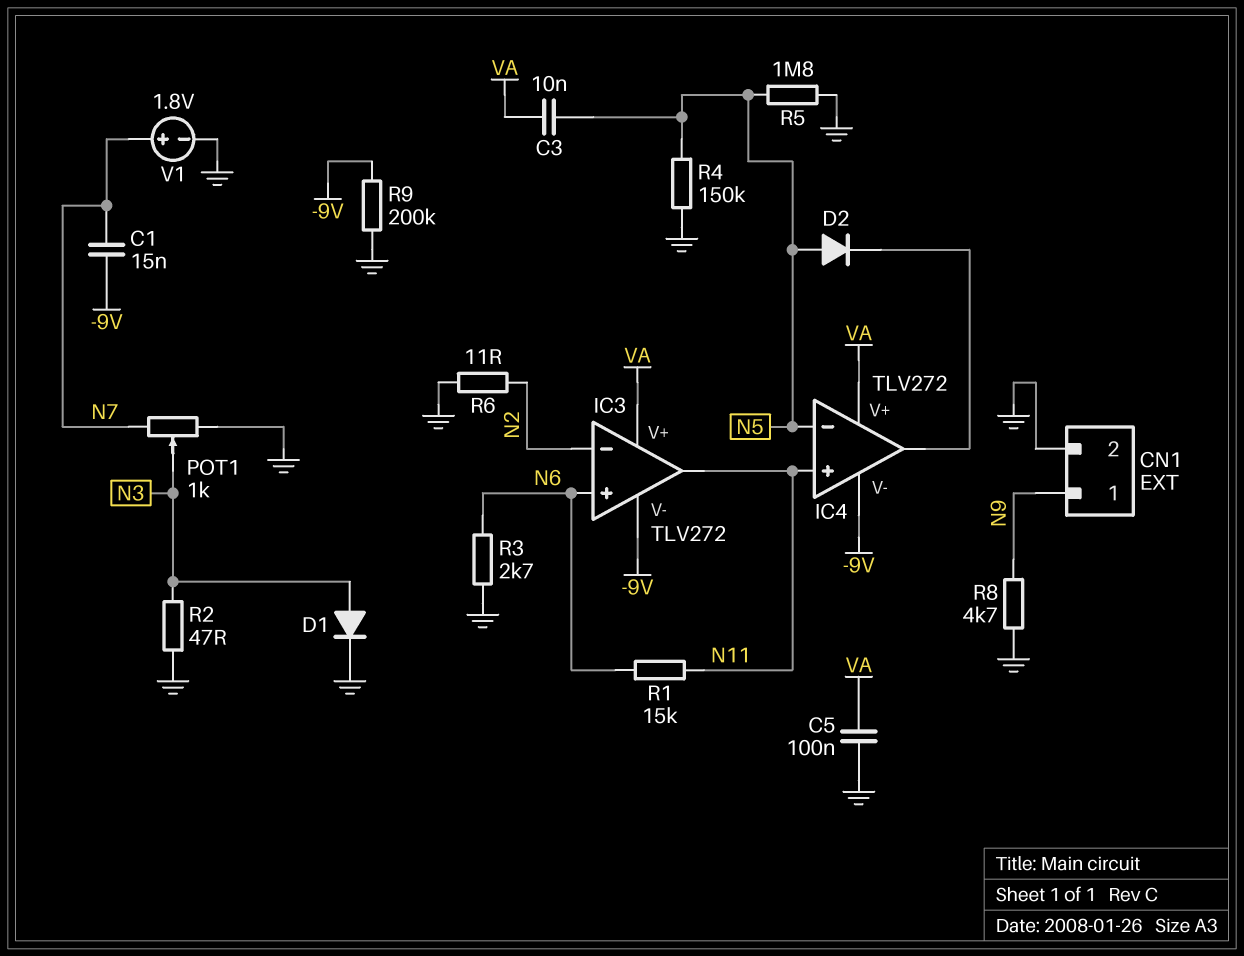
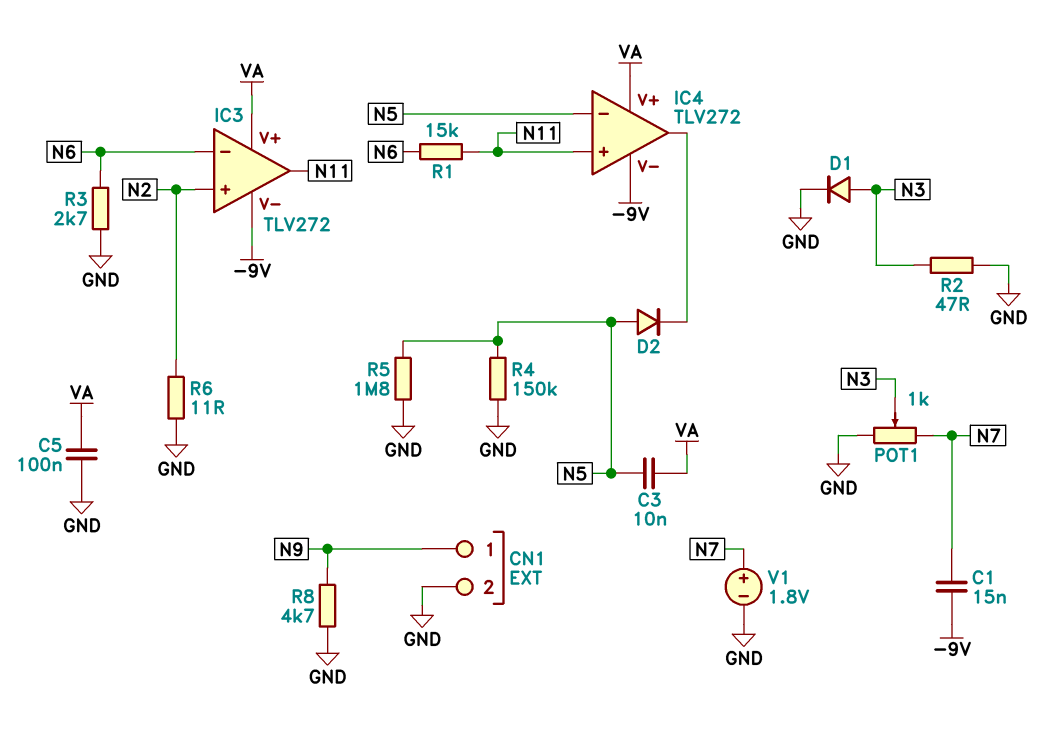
IC3 pin in+: N6 -> N2
IC3 pin in-: N2 -> N6
R9: 200k (-9V, GND) -> none

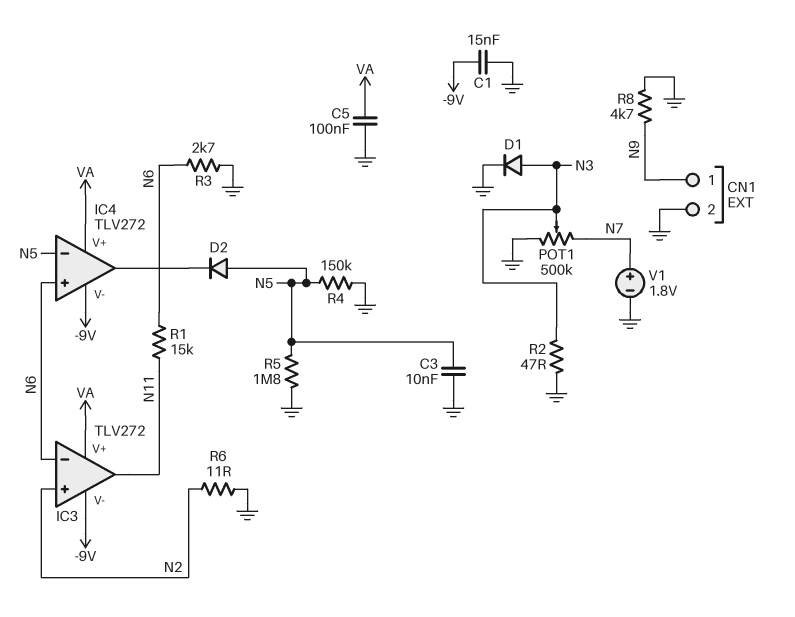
C1: 15nF (-9V, N7) -> 15nF (-9V, GND)
C3: 10nF (N5, VA) -> 10nF (GND, N5)
IC4 pin in+: N11 -> N6
POT1: 1k (GND, N7, wiper N3) -> 500k (GND, N7, wiper N3)

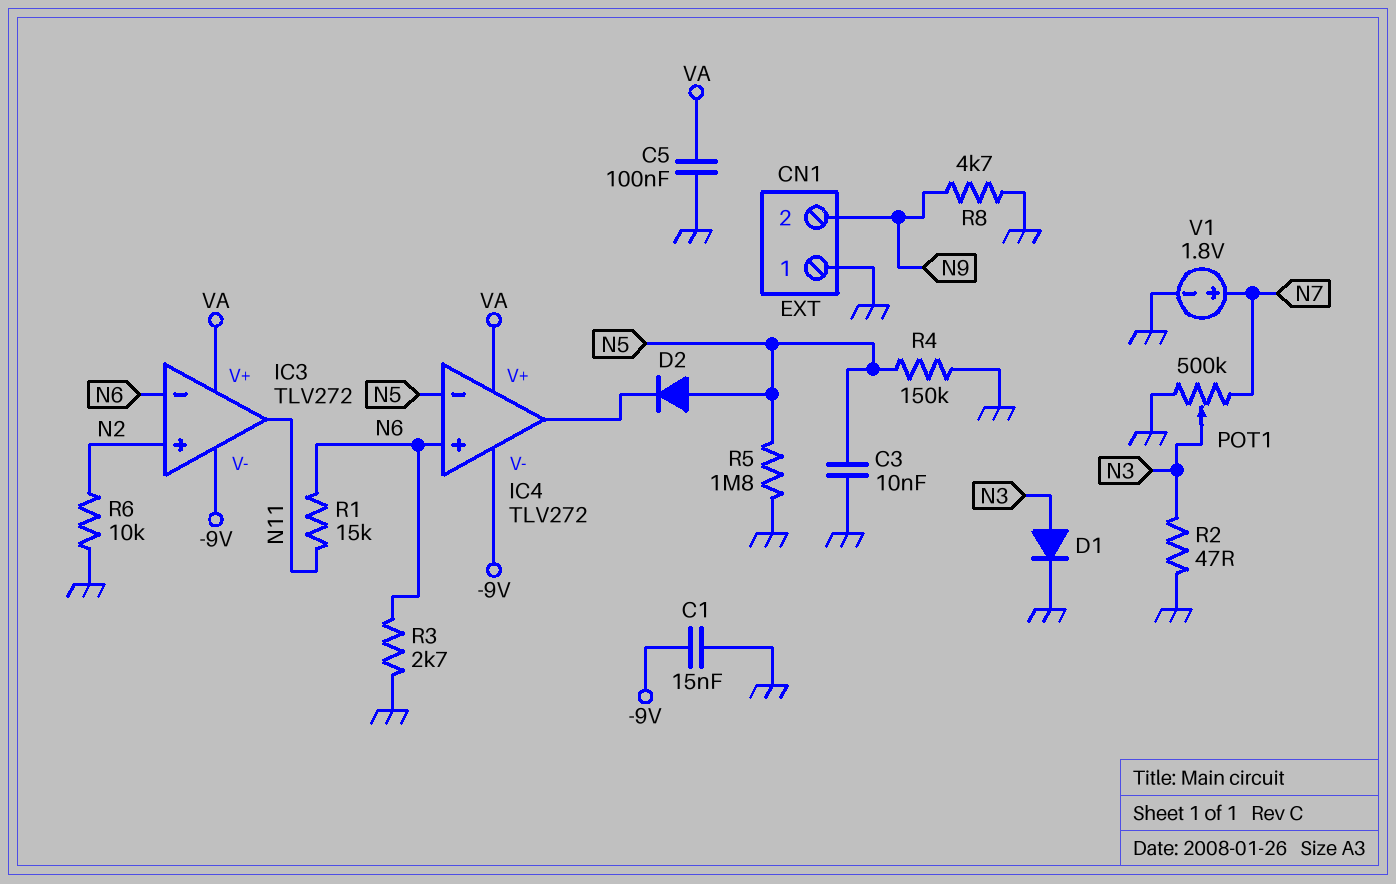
CN1 pin 1: N9 -> GND
CN1 pin 2: GND -> N9
R6: 11 (GND, N2) -> 10k (GND, N2)

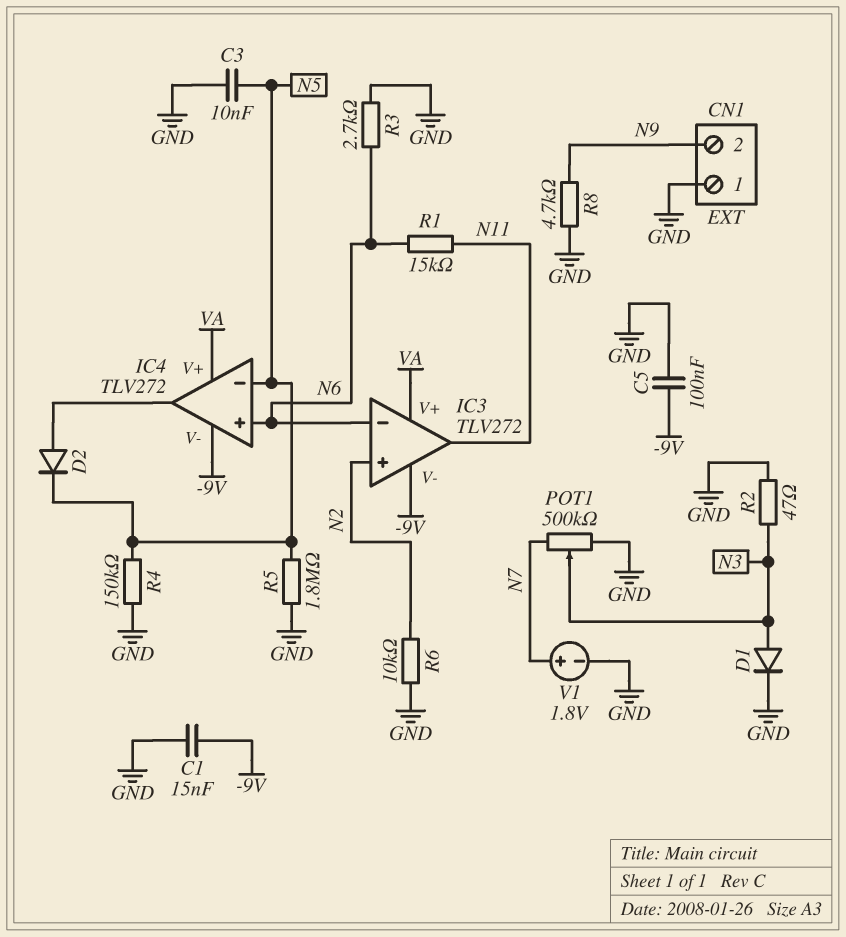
C5: 100nF (GND, VA) -> 100nF (-9V, GND)
D2: diode (A N5, K IC4/out) -> diode (A IC4/out, K N5)

